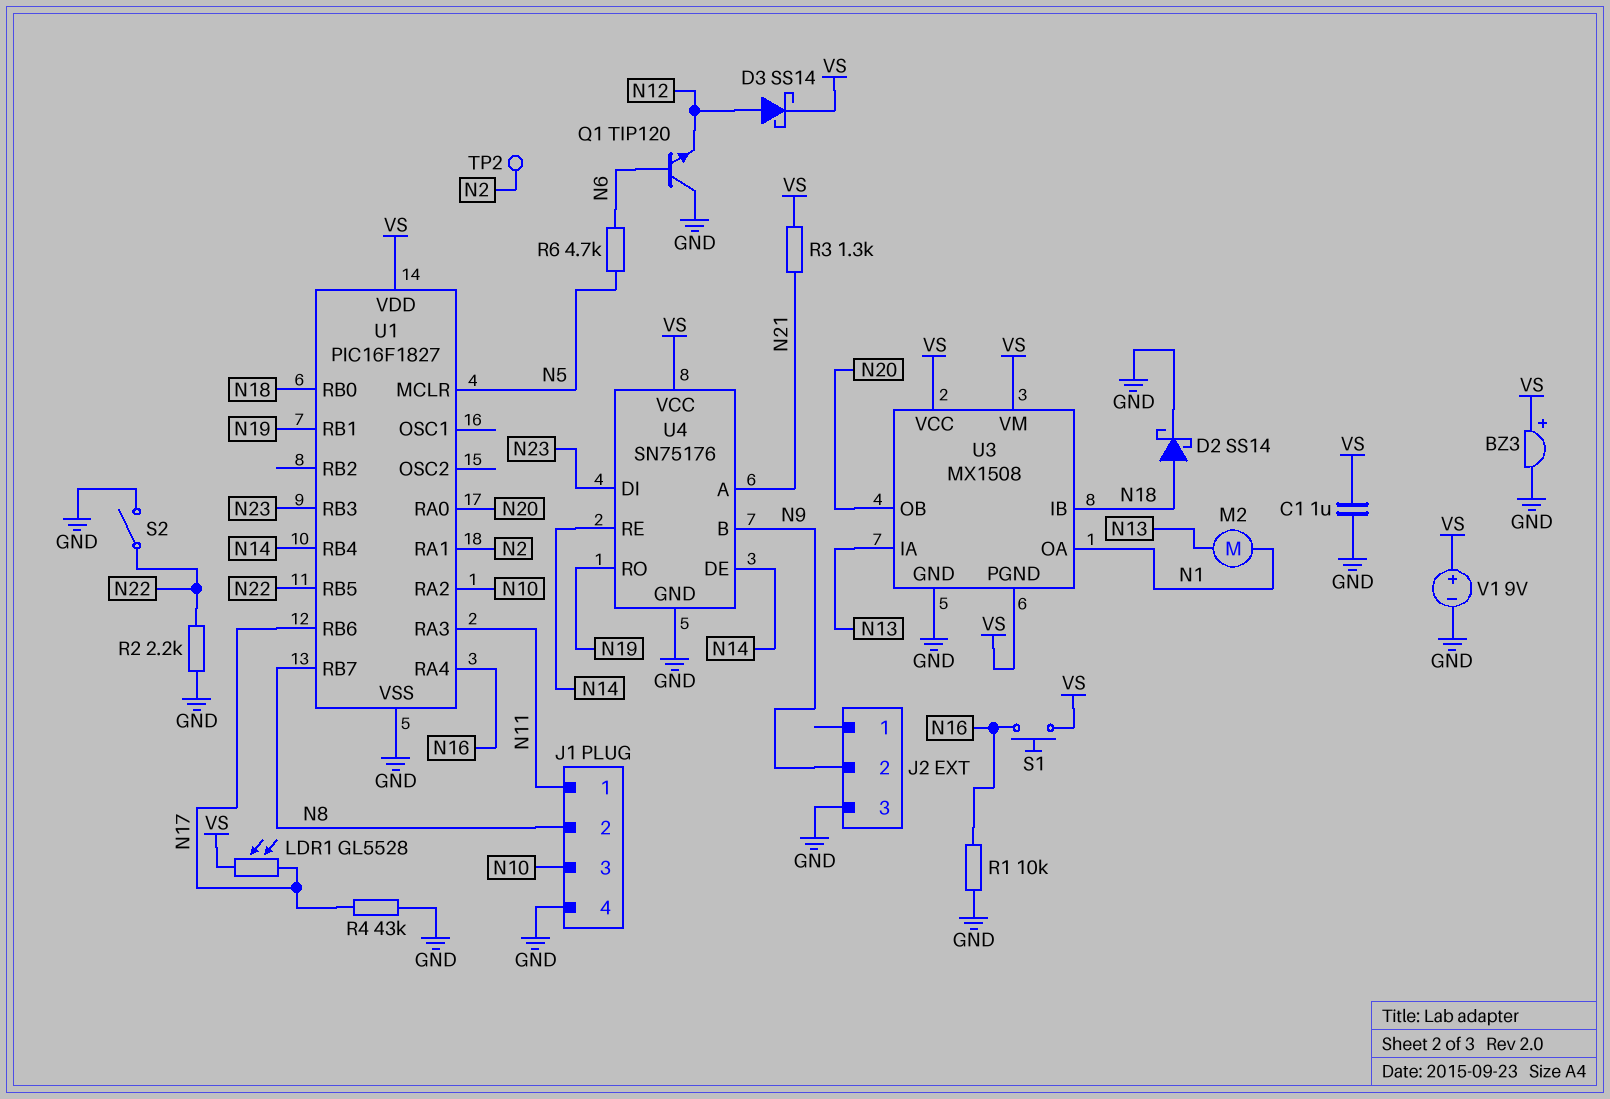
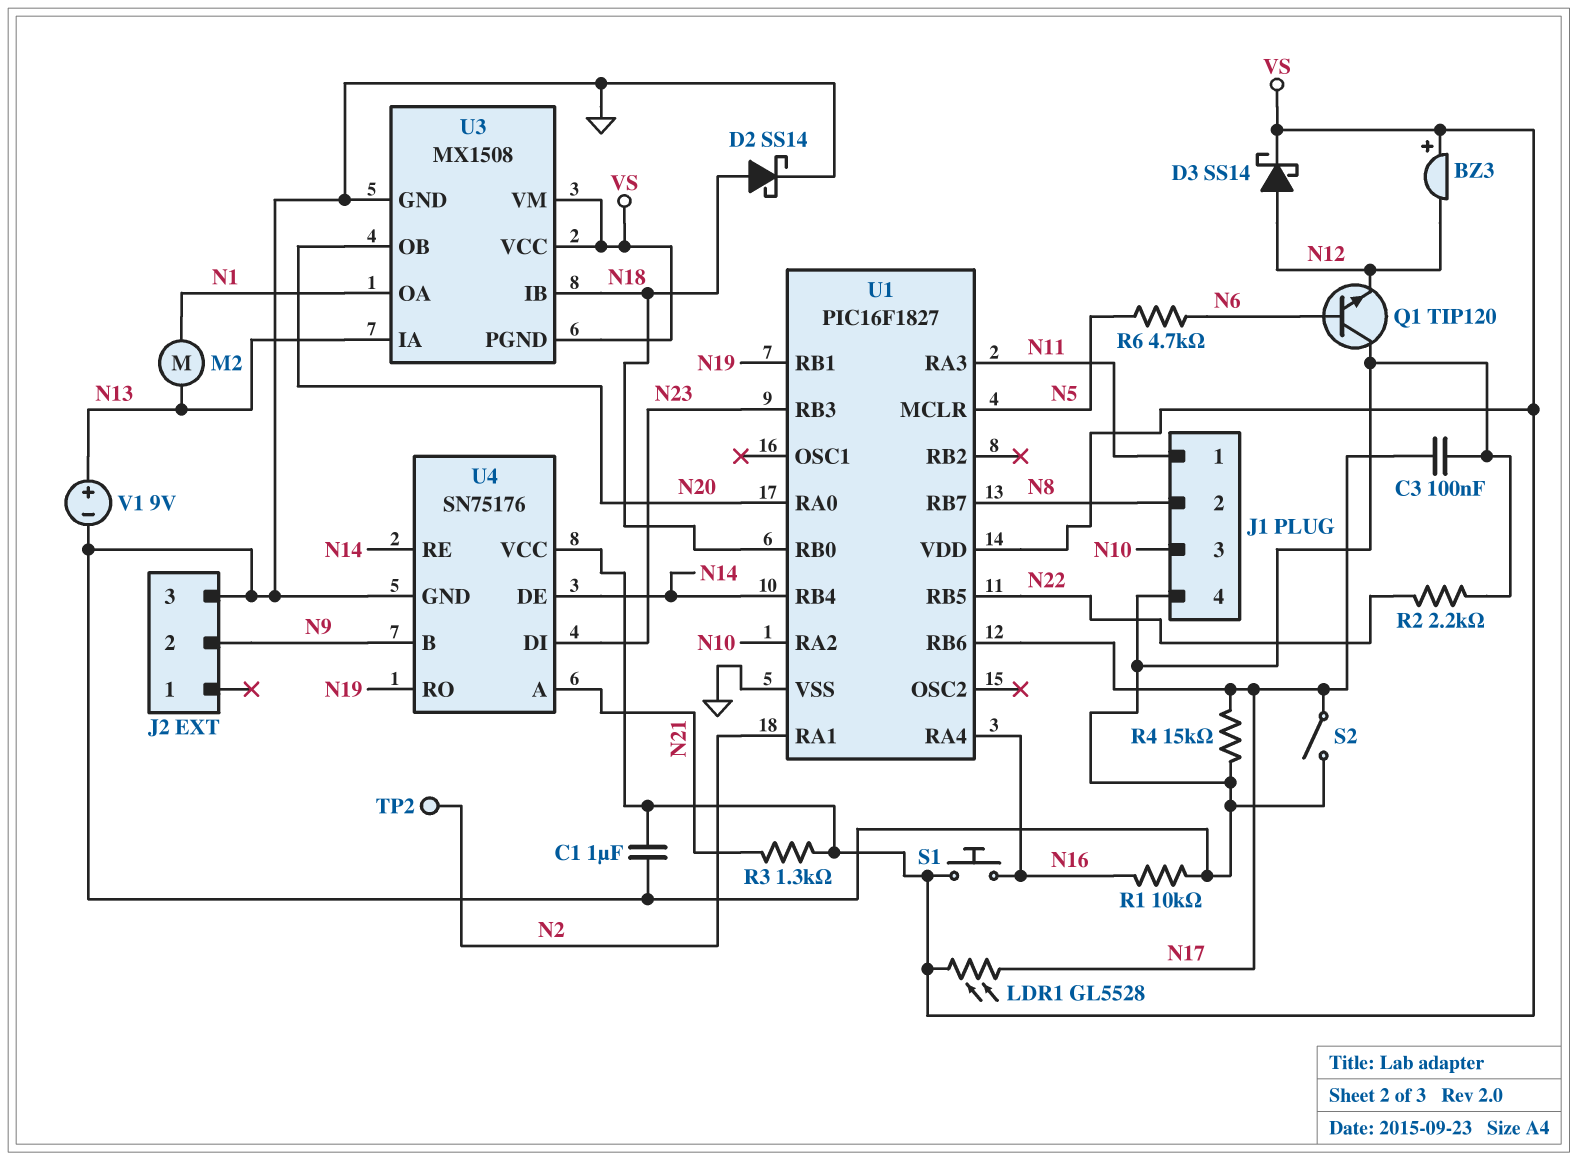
BZ3: buzzer (plus VS, minus GND) -> buzzer (plus VS, minus N12)
C3: none -> 100nF (GND, N17)
R4: 43k (GND, N17) -> 15k (GND, N17)
S2: switch (GND, N22) -> switch (GND, N17)
V1: 9V (plus VS, minus GND) -> 9V (plus N13, minus GND)

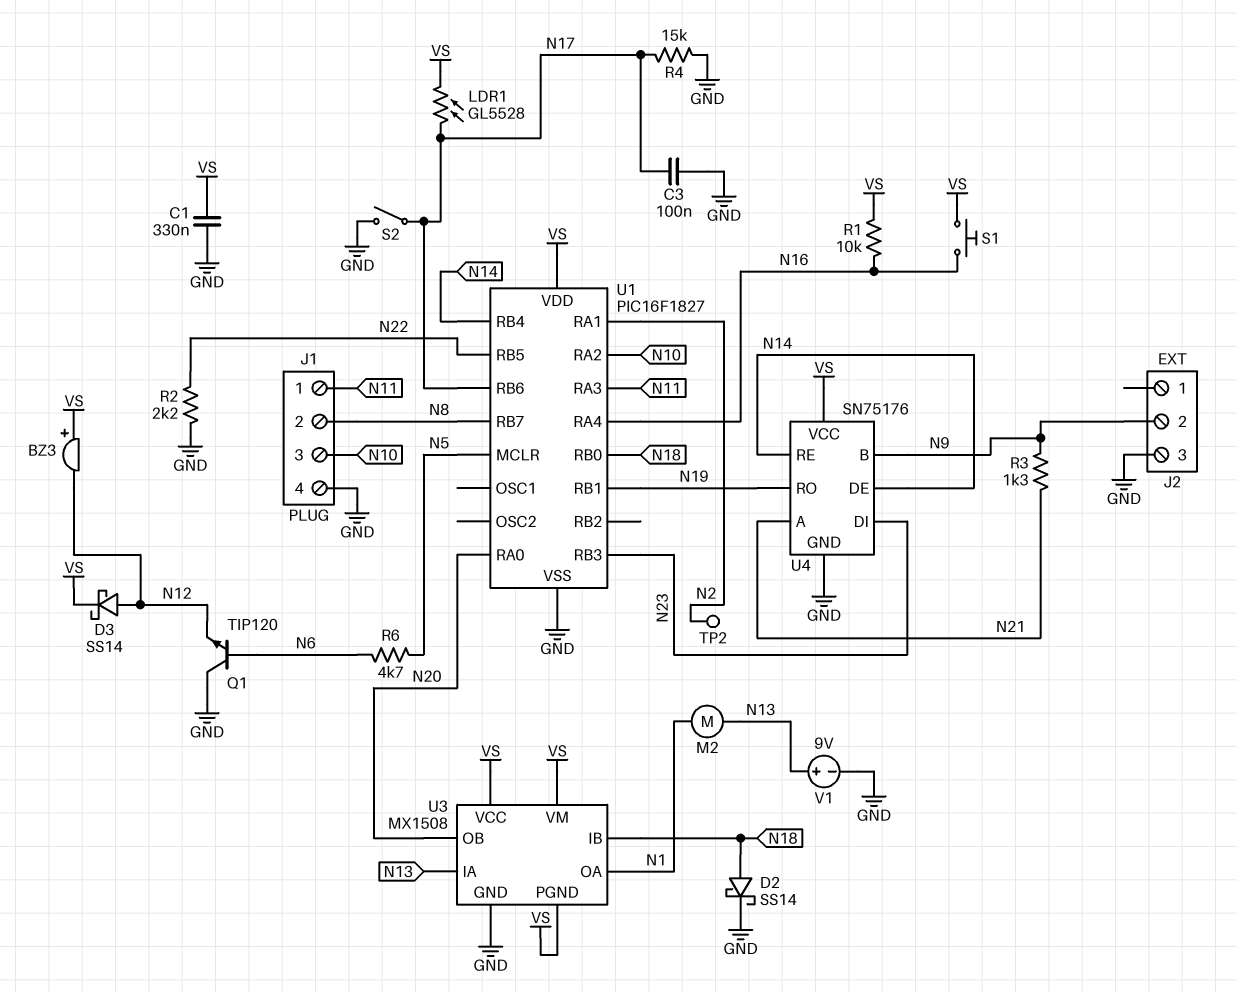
C1: 1uF (GND, VS) -> 330nF (GND, VS)
R1: 10k (GND, N16) -> 10k (N16, VS)
R3: 1.3k (N21, VS) -> 1.3k (N9, N21)

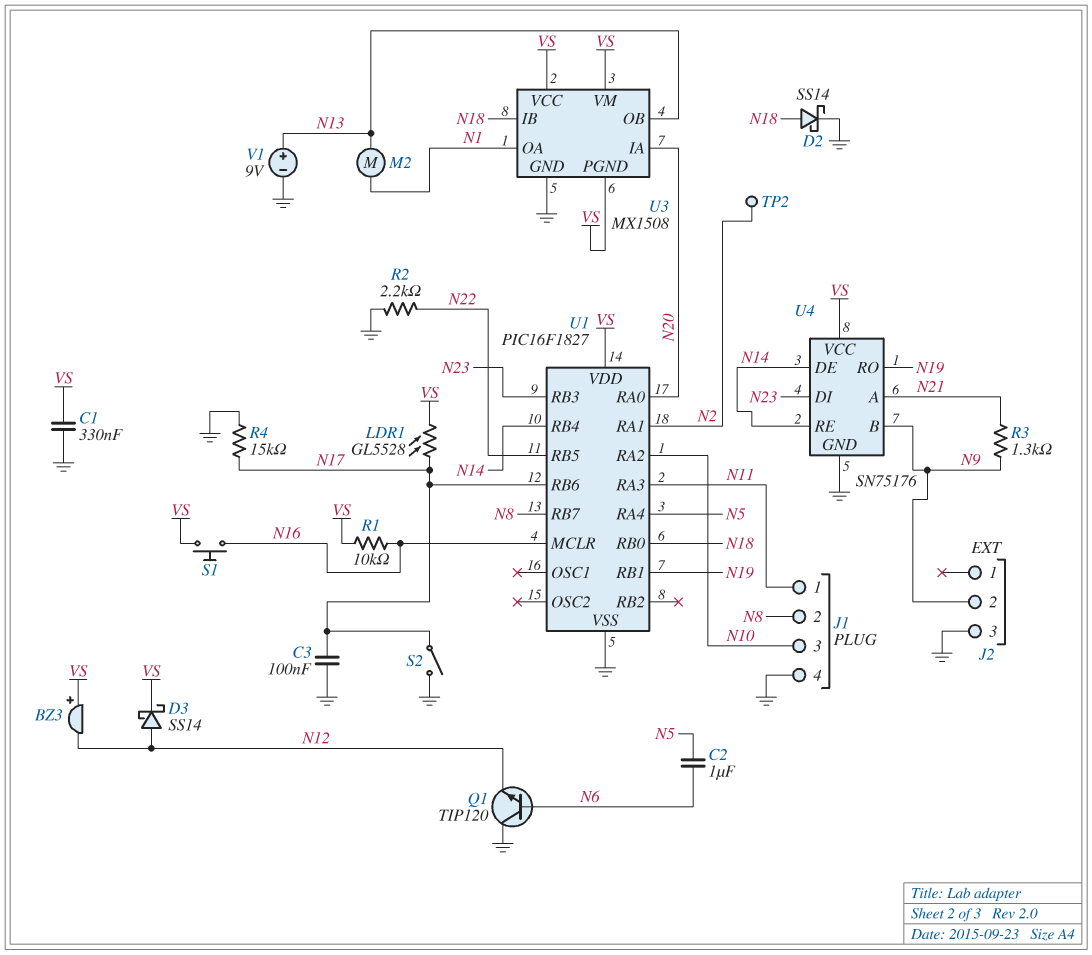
C2: none -> 1uF (N5, N6)
R6: 4.7k (N5, N6) -> none
U1 pin MCLR: N5 -> N16
U1 pin RA4: N16 -> N5
U3 pin IA: N13 -> N20
U3 pin OB: N20 -> N13

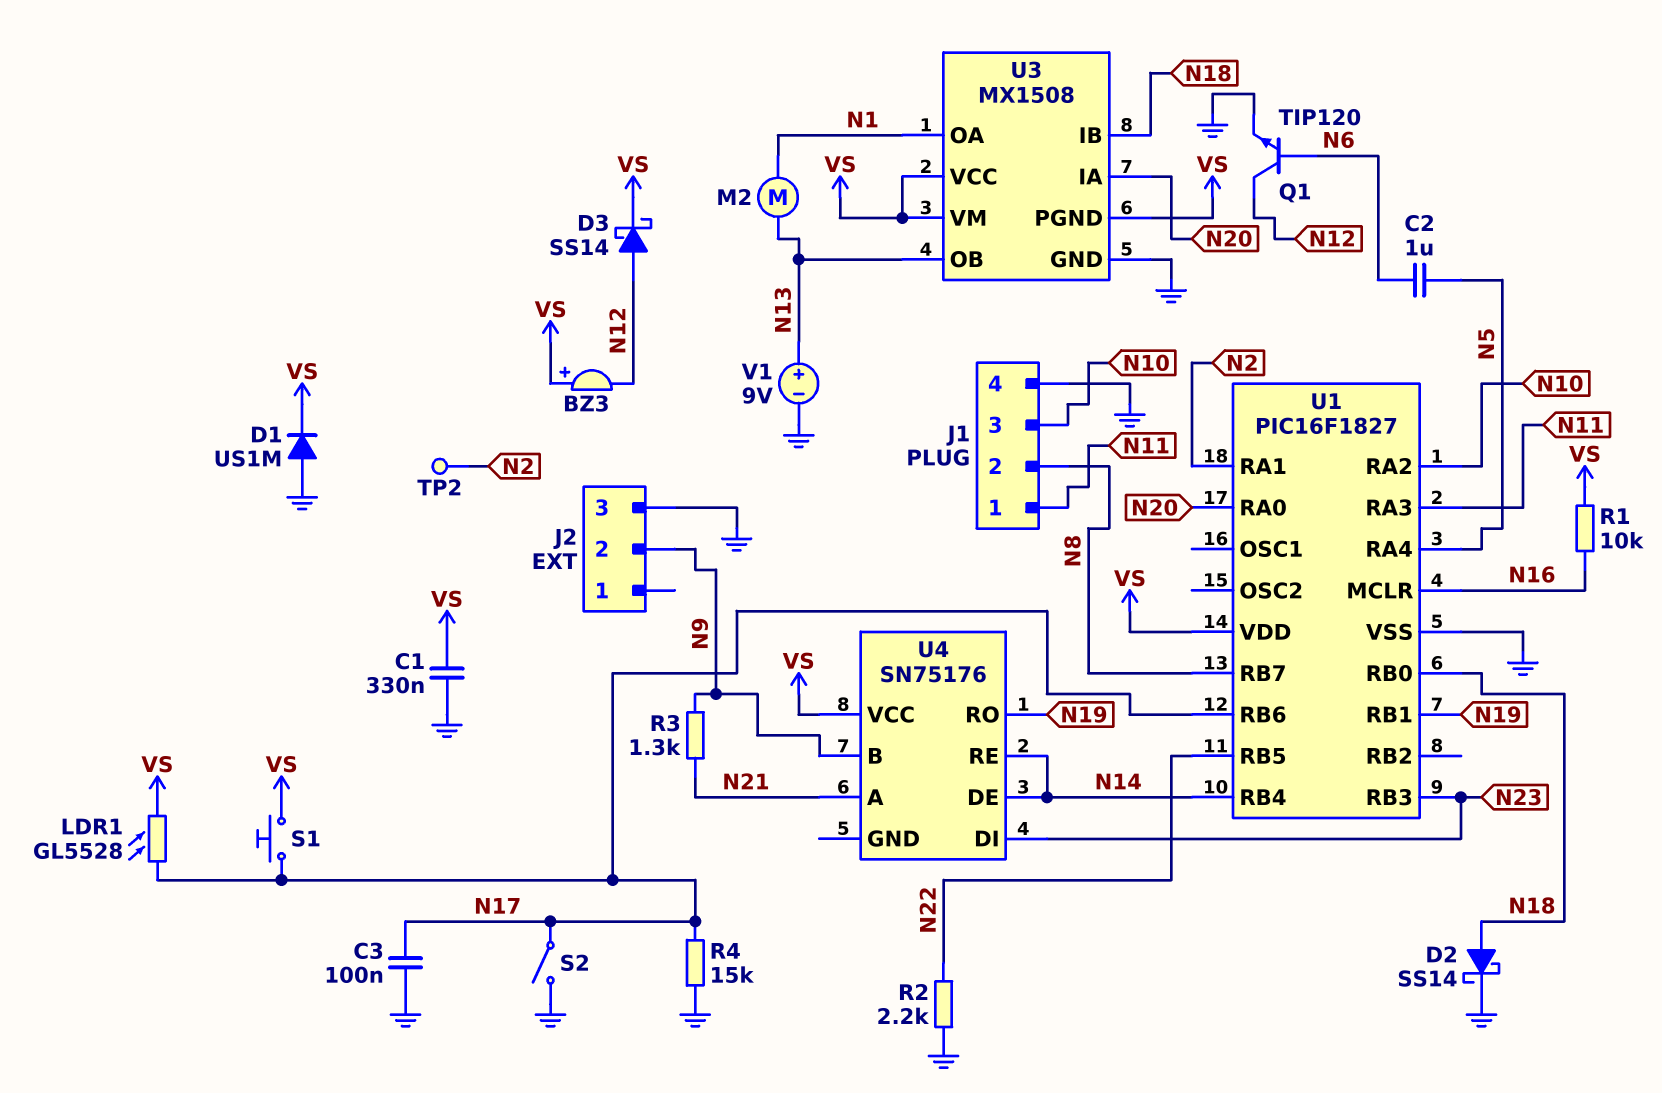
D1: none -> diode US1M (A GND, K VS)
Q1: NPN TIP120 (B N6, C GND, E N12) -> NPN TIP120 (B N6, C N12, E GND)
S1: button (N16, VS) -> button (N17, VS)
U4 pin GND: GND -> none

